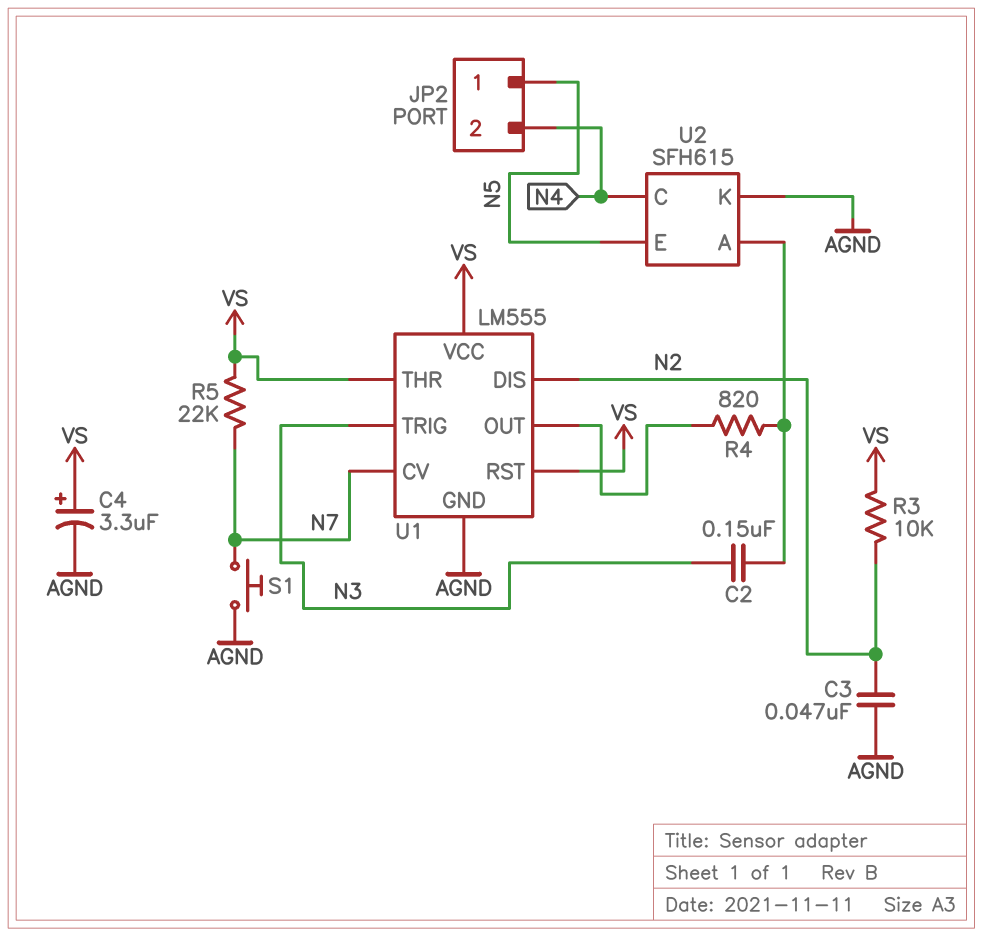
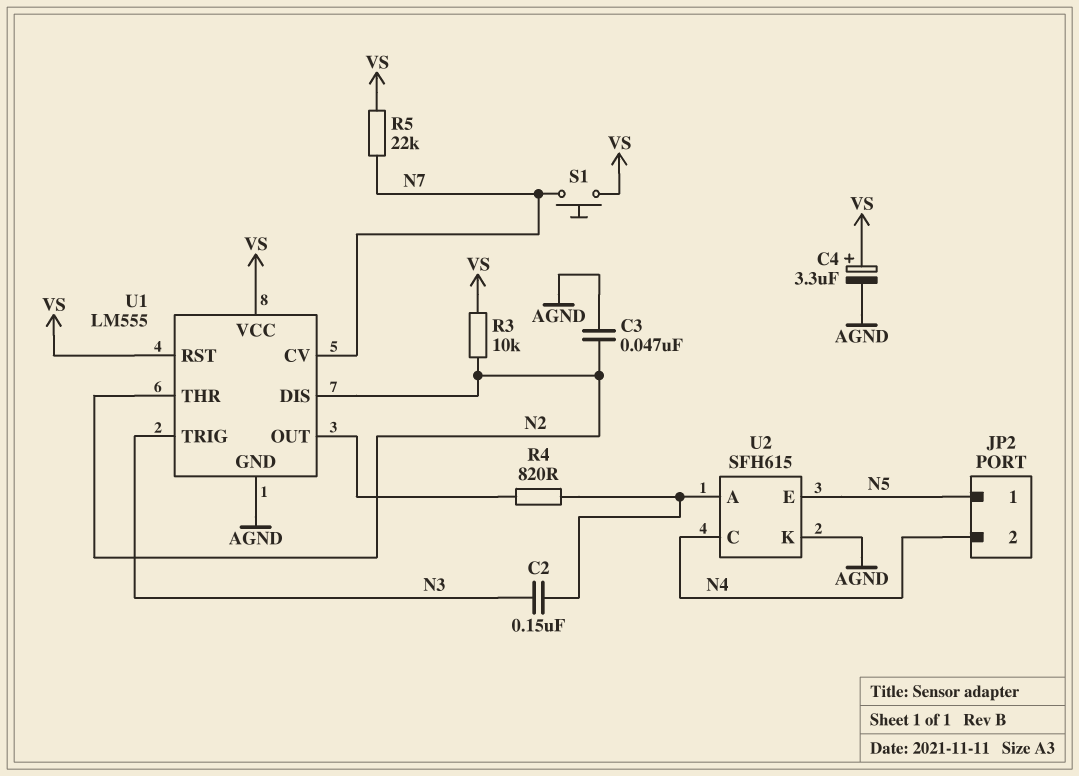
S1: button (AGND, N7) -> button (N7, VS)
U1 pin THR: VS -> N2

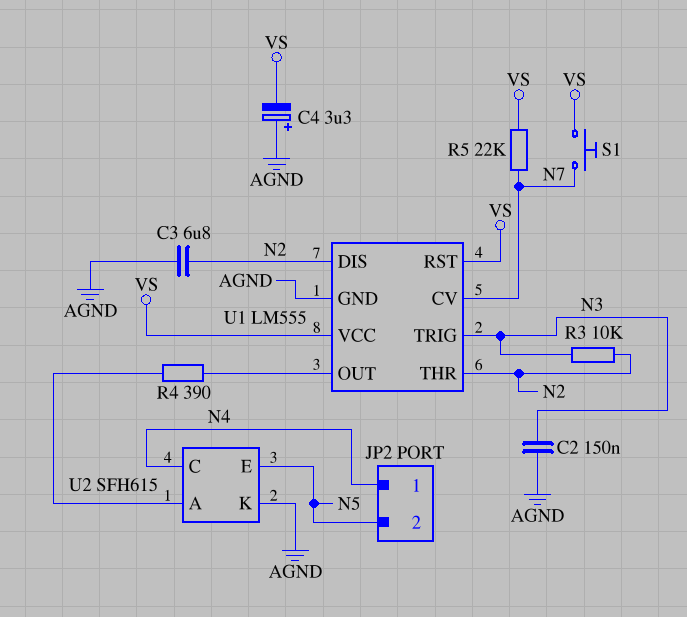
C2: 150nF (N3, U2/A) -> 150nF (AGND, N3)
C3: 47nF (AGND, N2) -> 6.8uF (AGND, N2)
C4: 3.3uF (plus VS, minus AGND) -> 3.3uF (plus AGND, minus VS)
JP2 pin 1: N5 -> N4
JP2 pin 2: N4 -> N5
R3: 10k (N2, VS) -> 10k (N2, N3)
R4: 820 (U1/OUT, U2/A) -> 390 (U1/OUT, U2/A)

